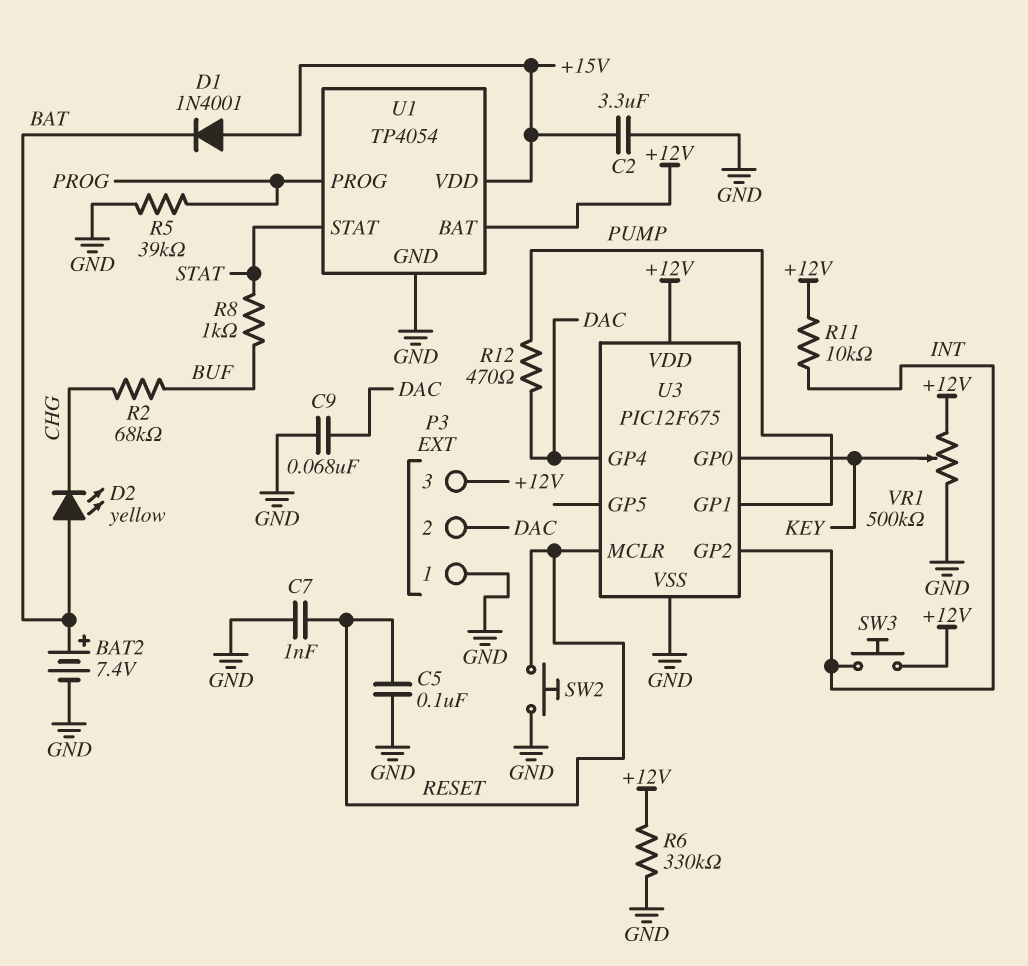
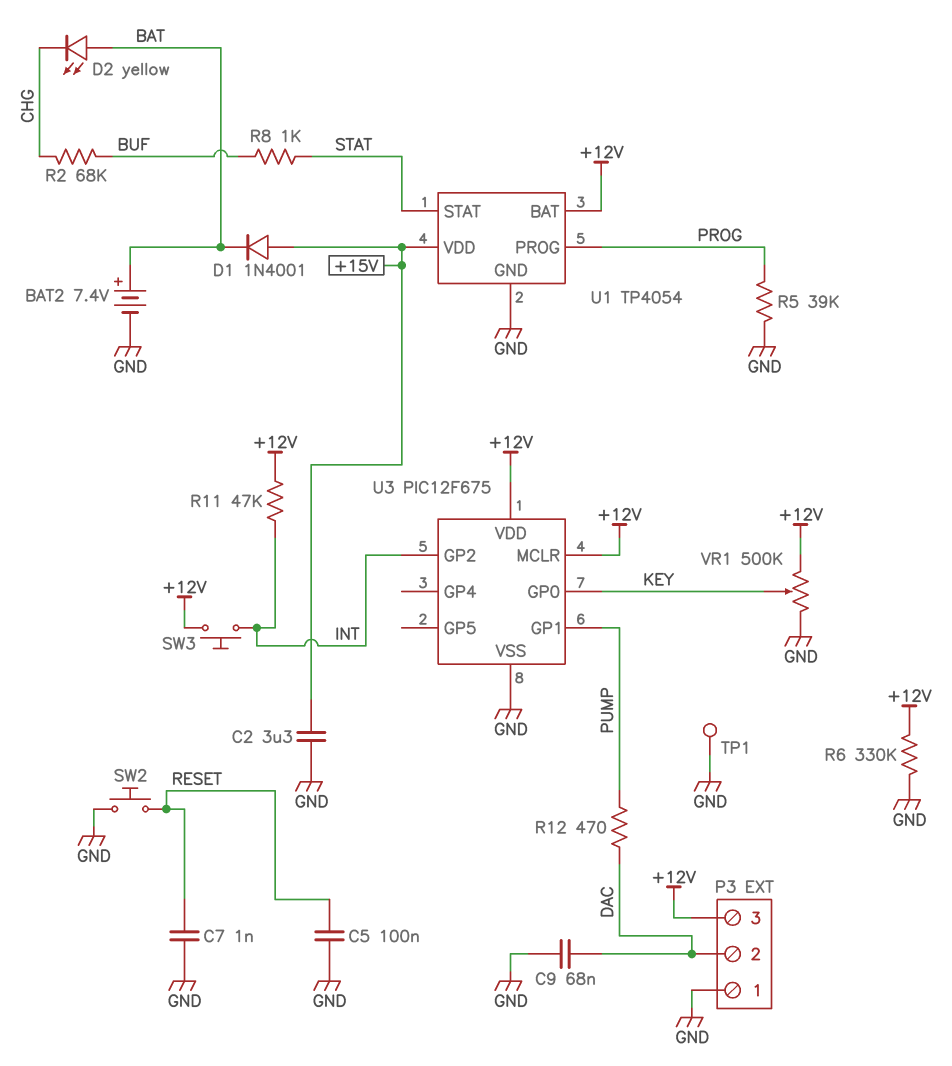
R11: 10k (+12V, INT) -> 47k (+12V, INT)
TP1: none -> test point (GND)
U3 pin GP4: DAC -> none
U3 pin MCLR: RESET -> +12V

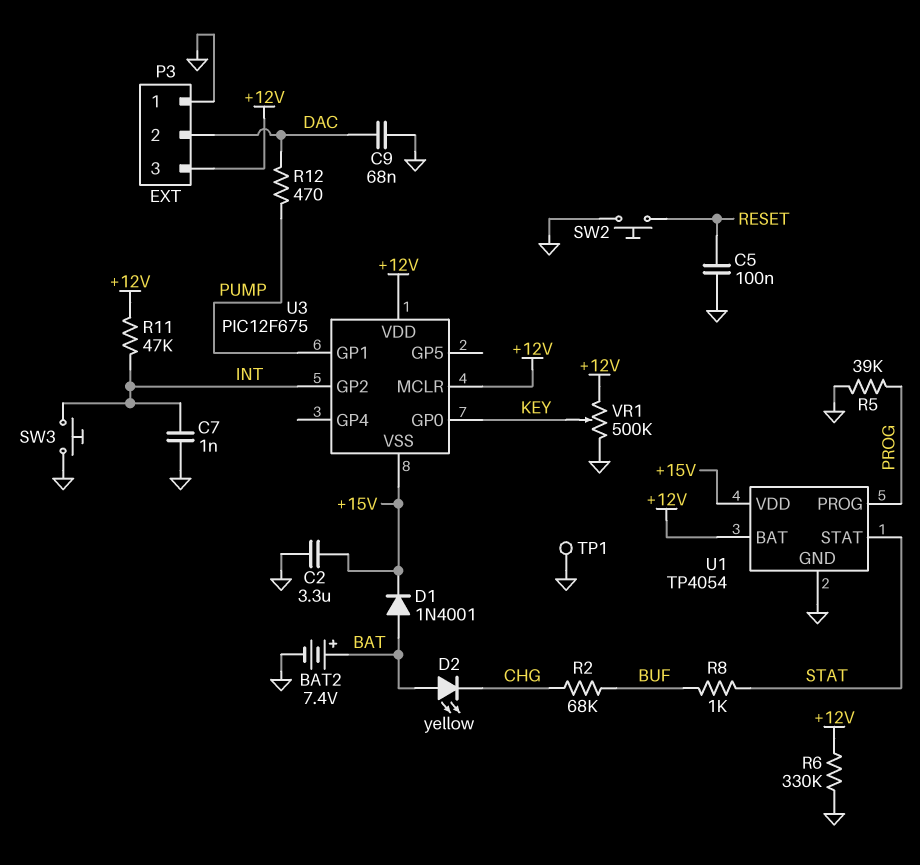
C7: 1nF (GND, RESET) -> 1nF (GND, INT)
D1: diode 1N4001 (A +15V, K BAT) -> diode 1N4001 (A BAT, K +15V)
SW3: button (+12V, INT) -> button (GND, INT)
U3 pin VSS: GND -> +15V

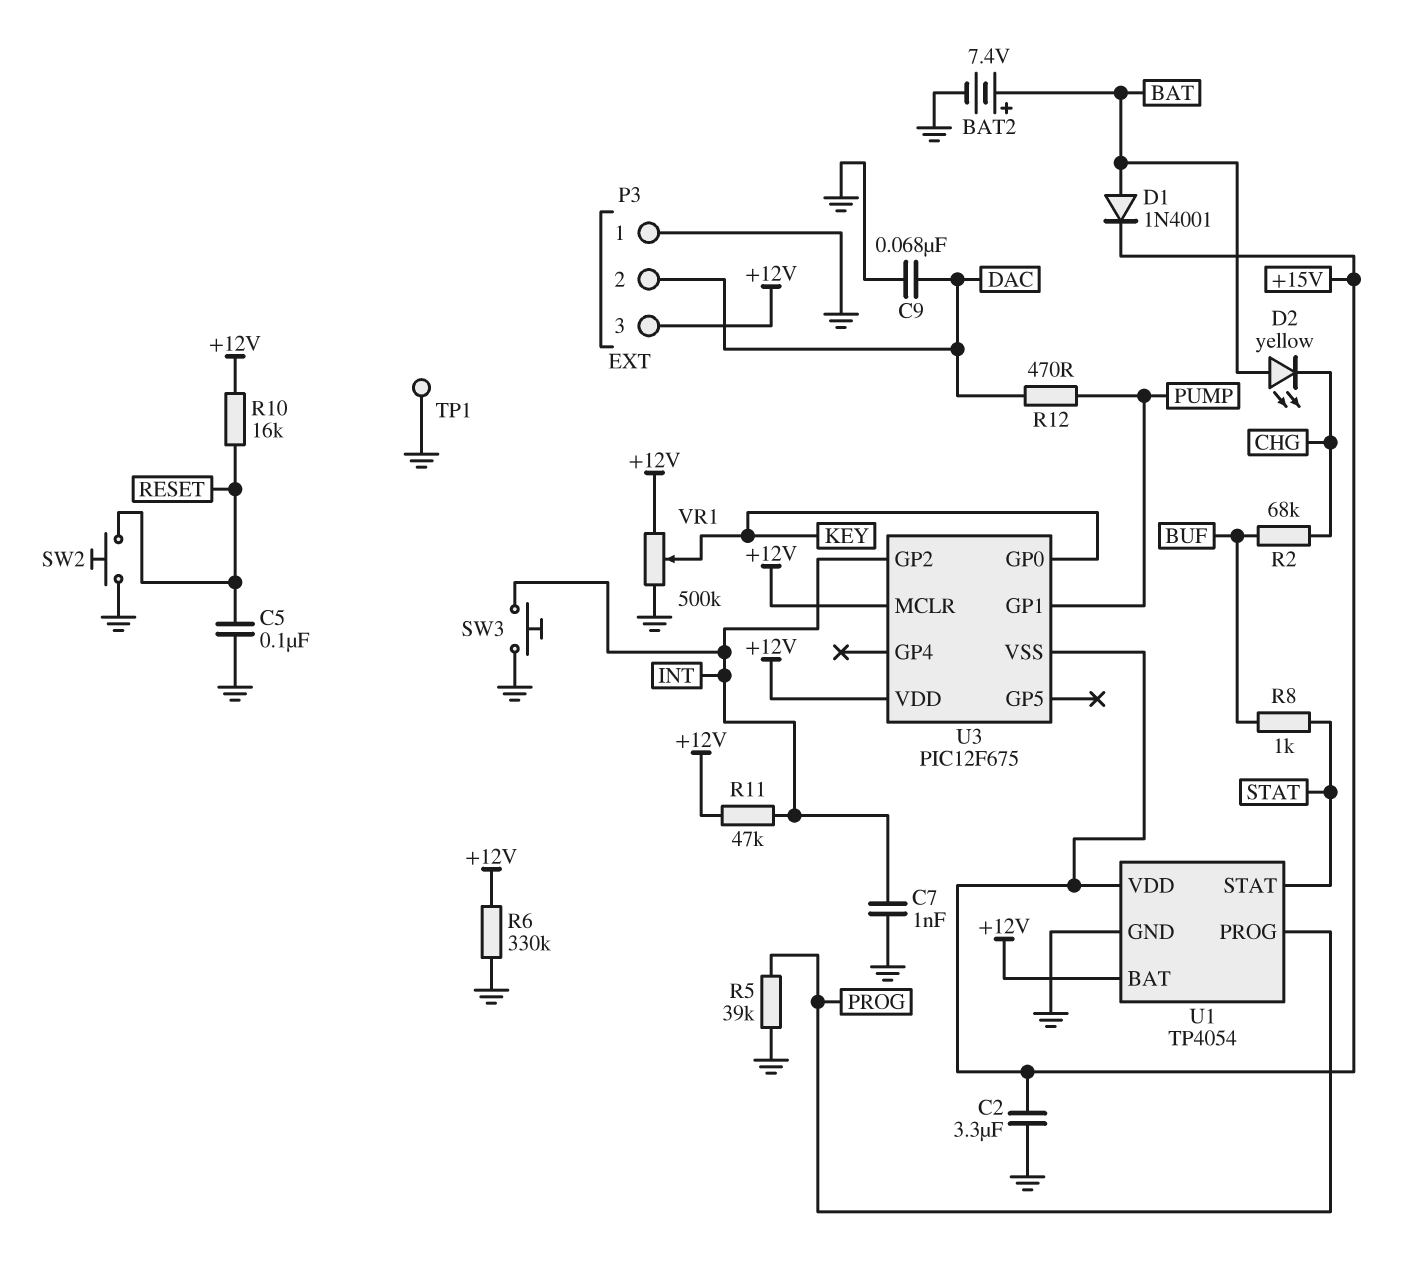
R10: none -> 16k (+12V, RESET)

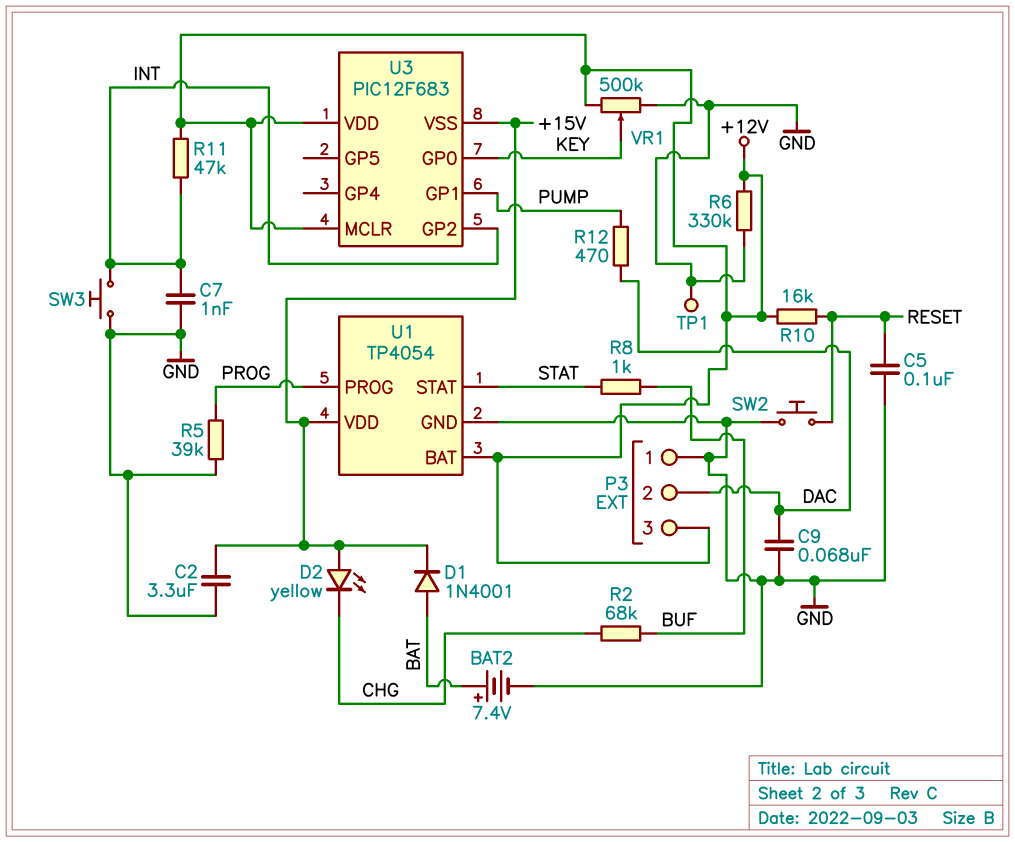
D2: LED yellow (A BAT, K CHG) -> LED yellow (A +15V, K CHG)
U3: PIC12F675 -> PIC12F683

